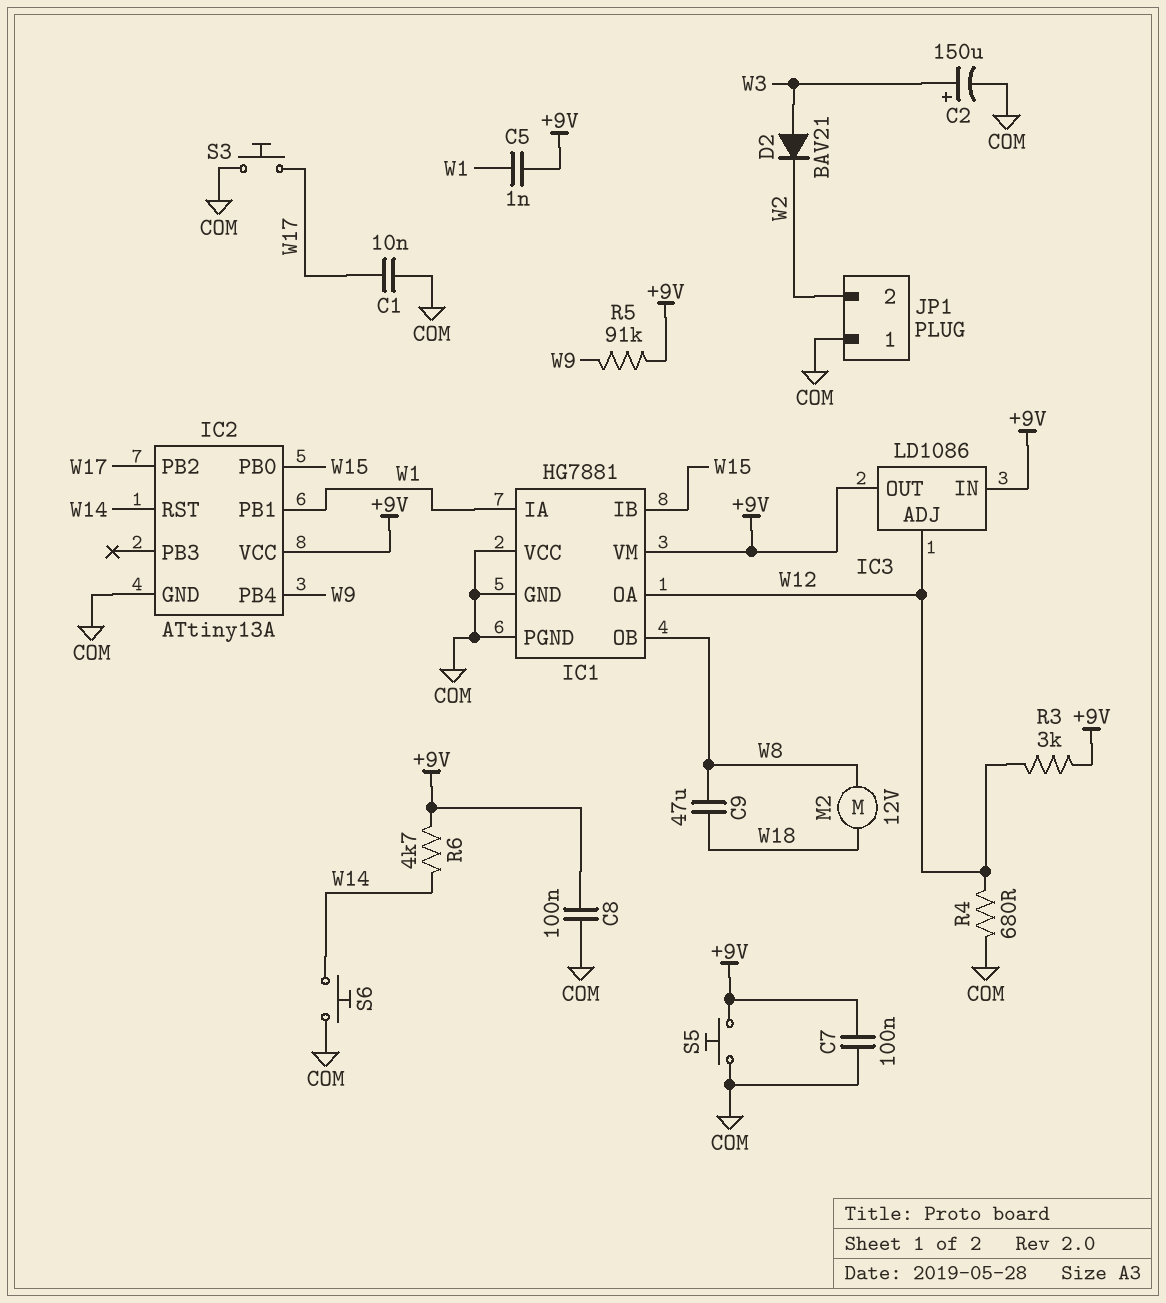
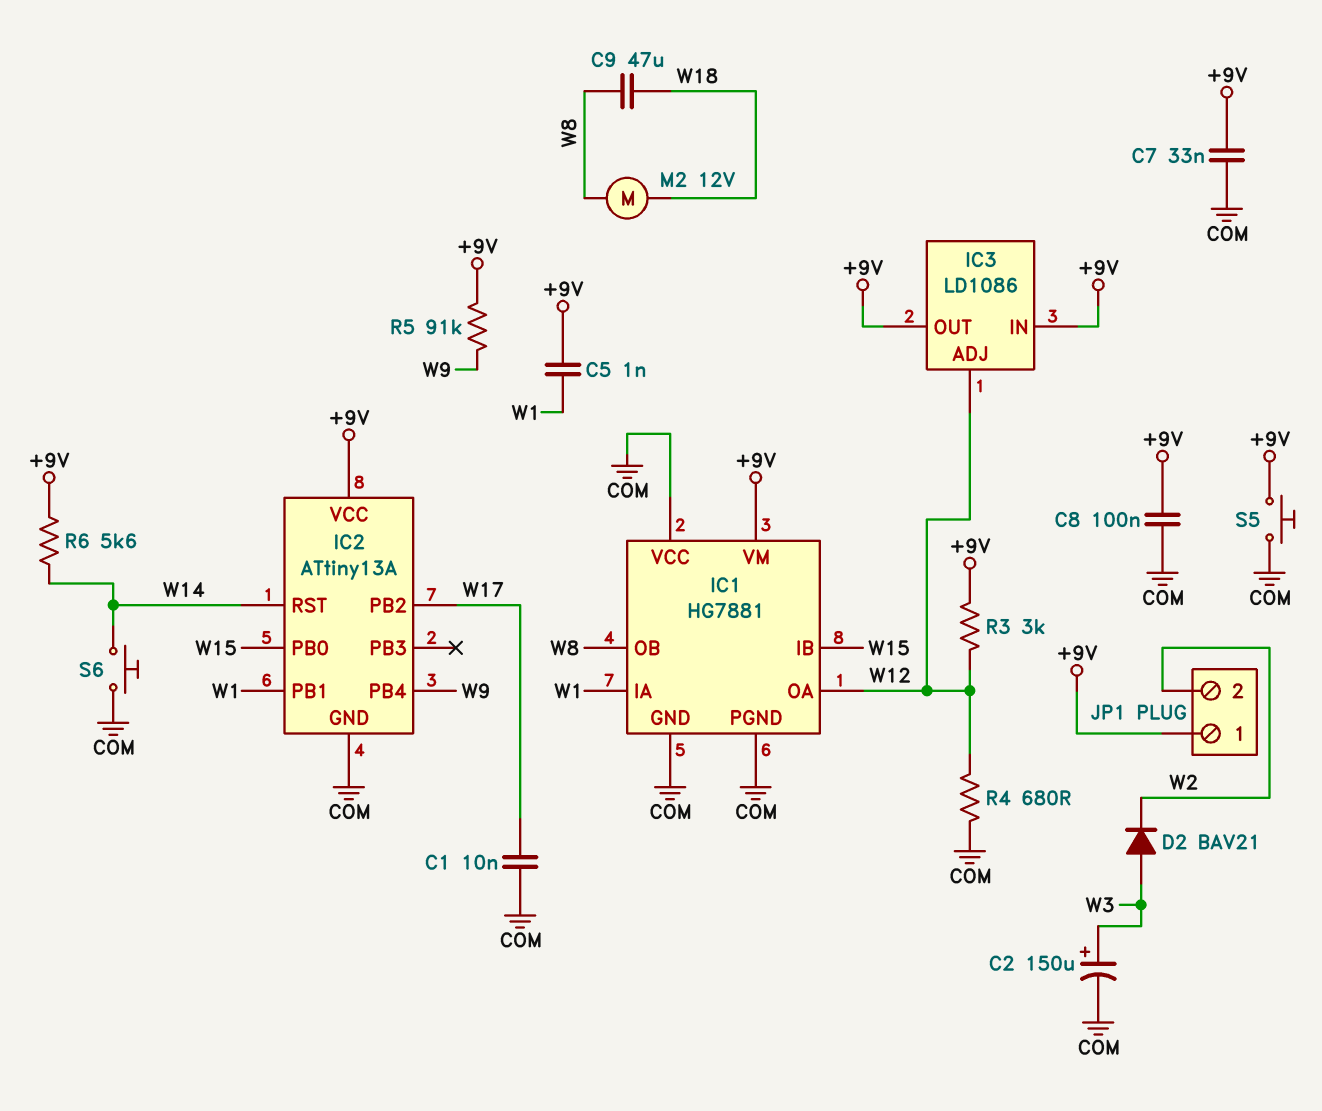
C7: 100nF (+9V, COM) -> 33nF (+9V, COM)
JP1 pin 1: COM -> +9V
R6: 4.7k (+9V, W14) -> 5.6k (+9V, W14)
S3: button (COM, W17) -> none

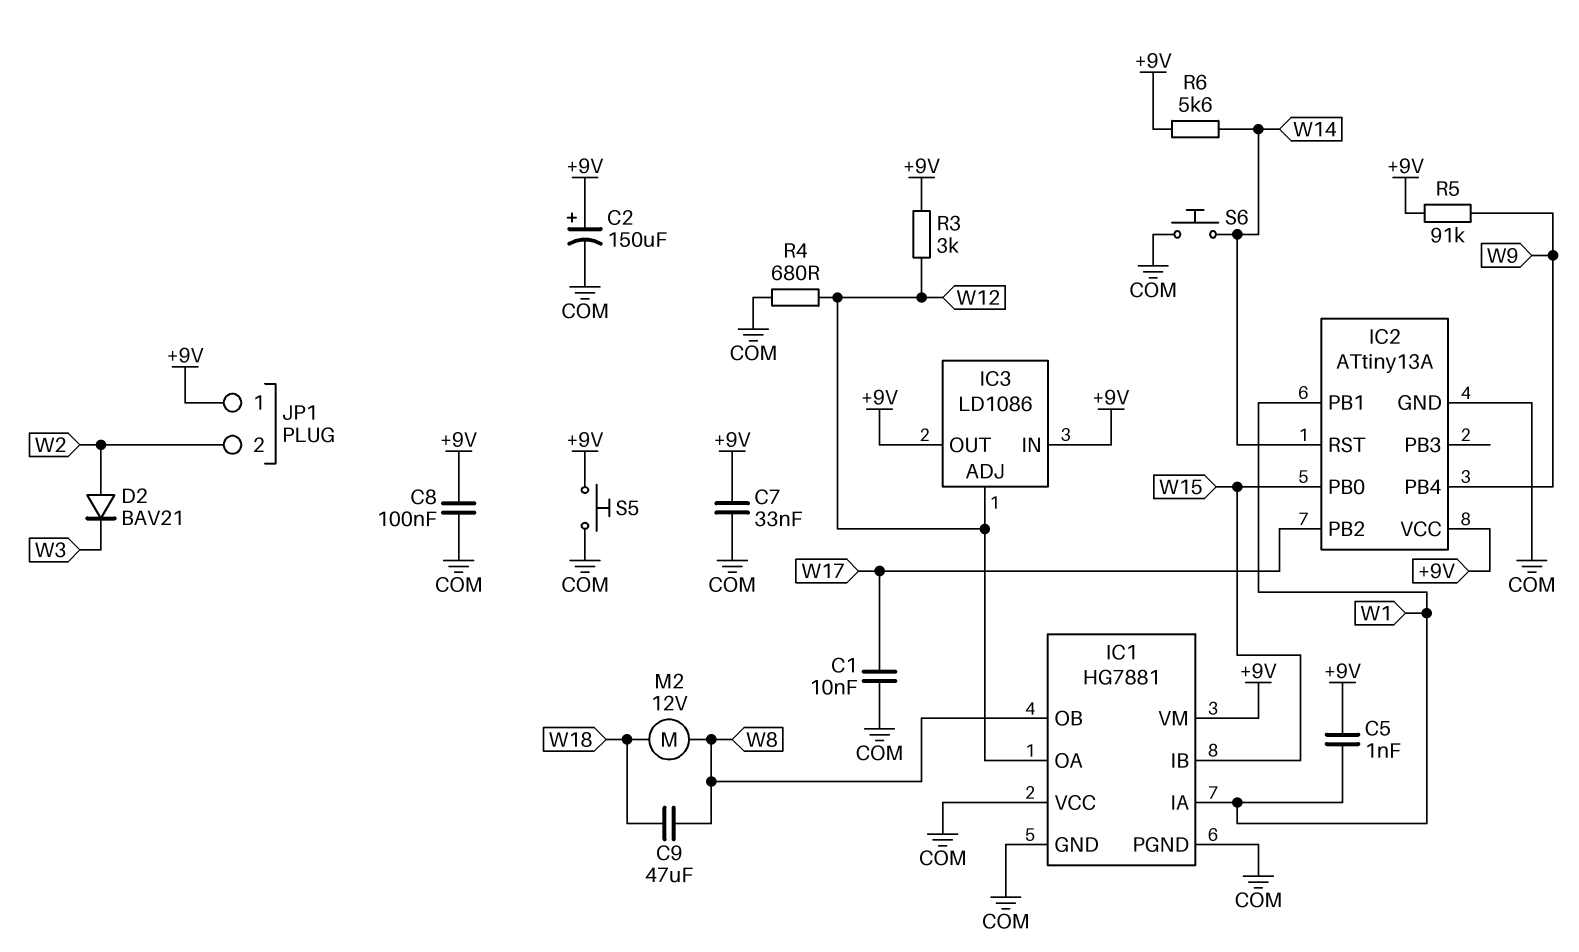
C2: 150uF (plus W3, minus COM) -> 150uF (plus +9V, minus COM)
D2: diode BAV21 (A W3, K W2) -> diode BAV21 (A W2, K W3)

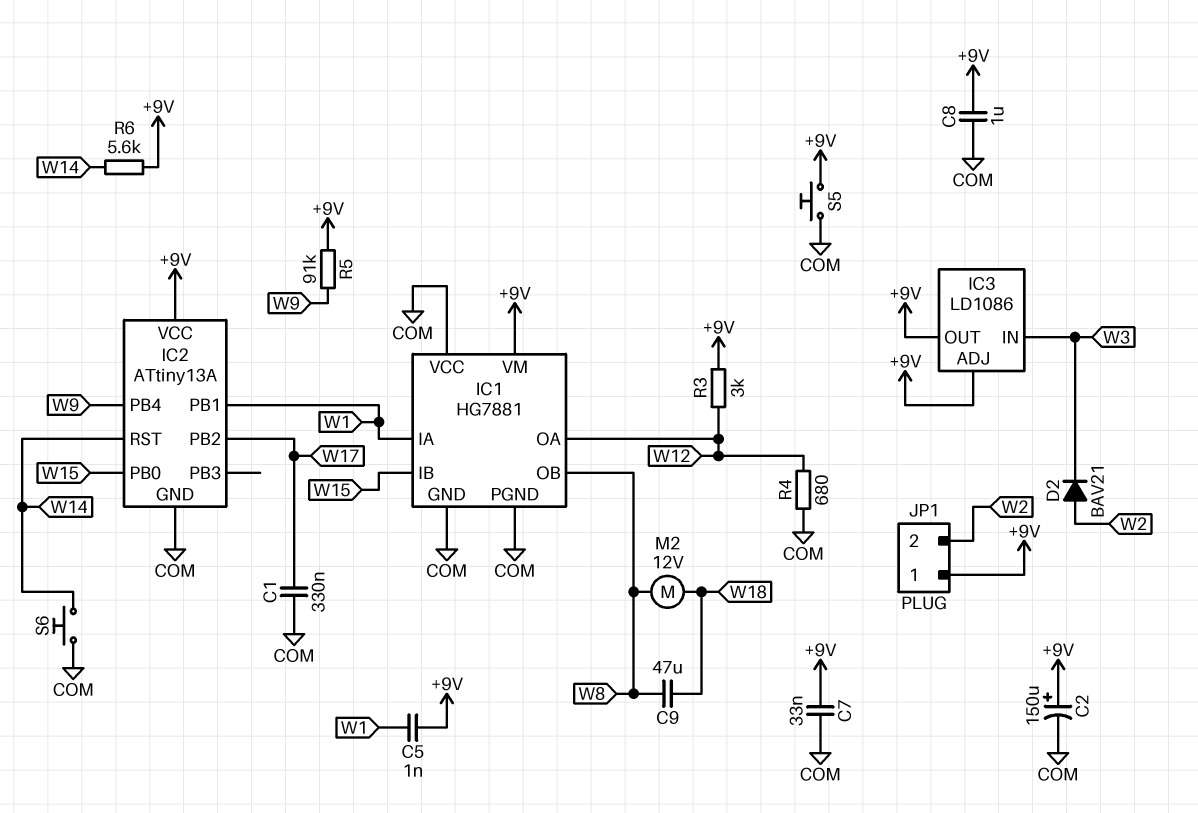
C1: 10nF (COM, W17) -> 330nF (COM, W17)
C8: 100nF (+9V, COM) -> 1uF (+9V, COM)
IC3 pin ADJ: W12 -> +9V
IC3 pin IN: +9V -> W3

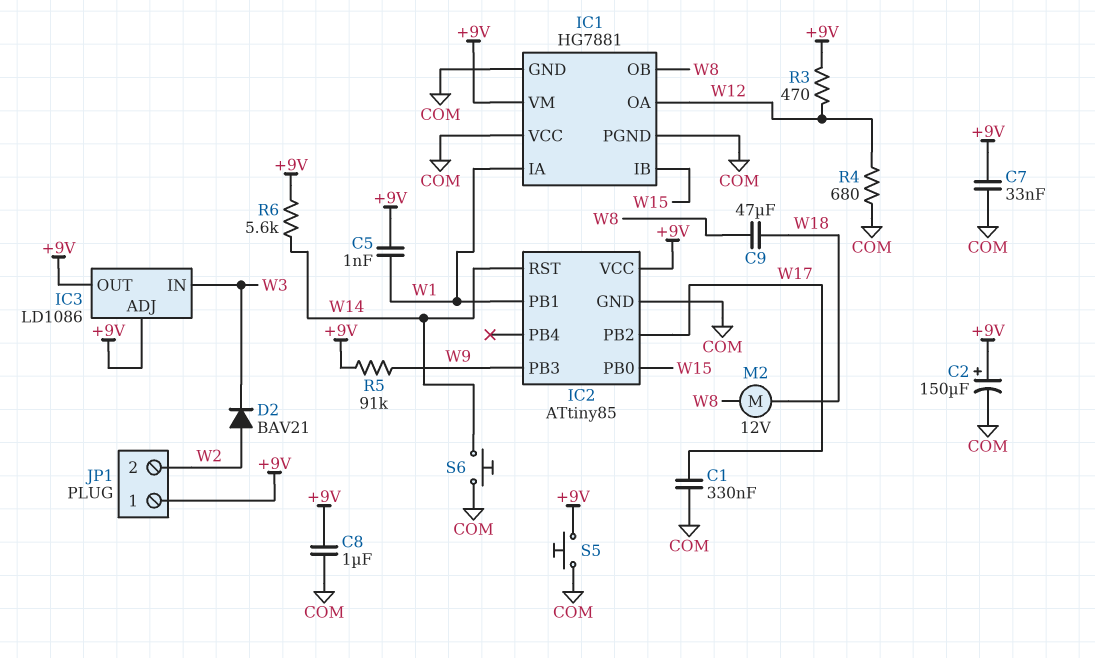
IC2: ATtiny13A -> ATtiny85
IC2 pin PB3: none -> W9
IC2 pin PB4: W9 -> none
R3: 3k (+9V, W12) -> 470 (+9V, W12)

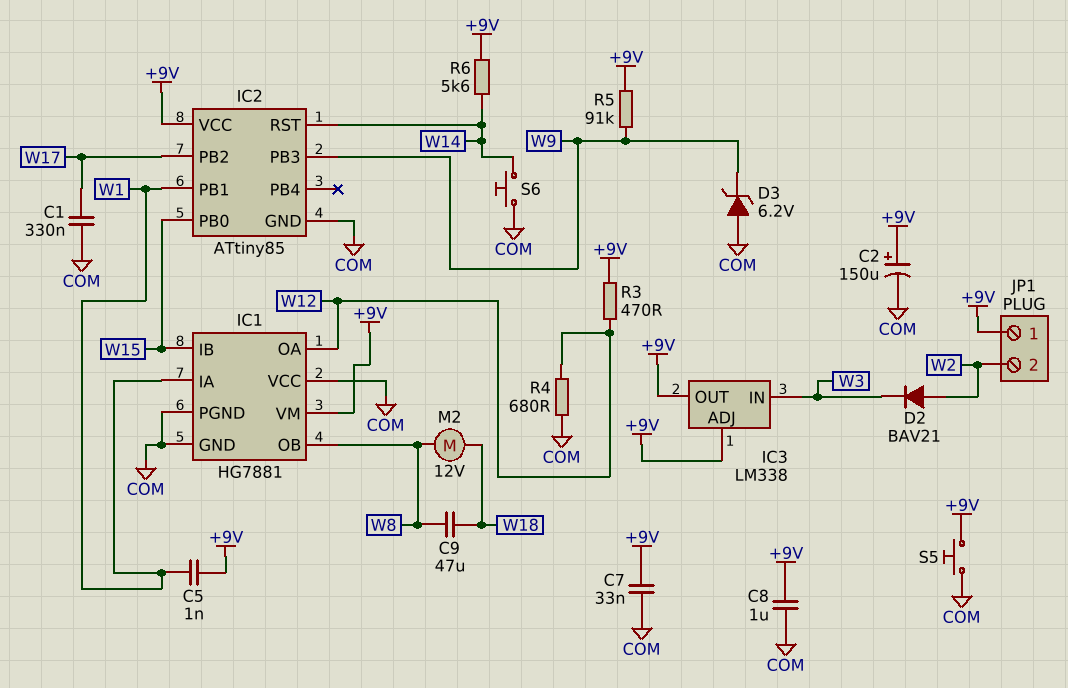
D3: none -> zener 6.2V (A COM, K W9)
IC3: LD1086 -> LM338

